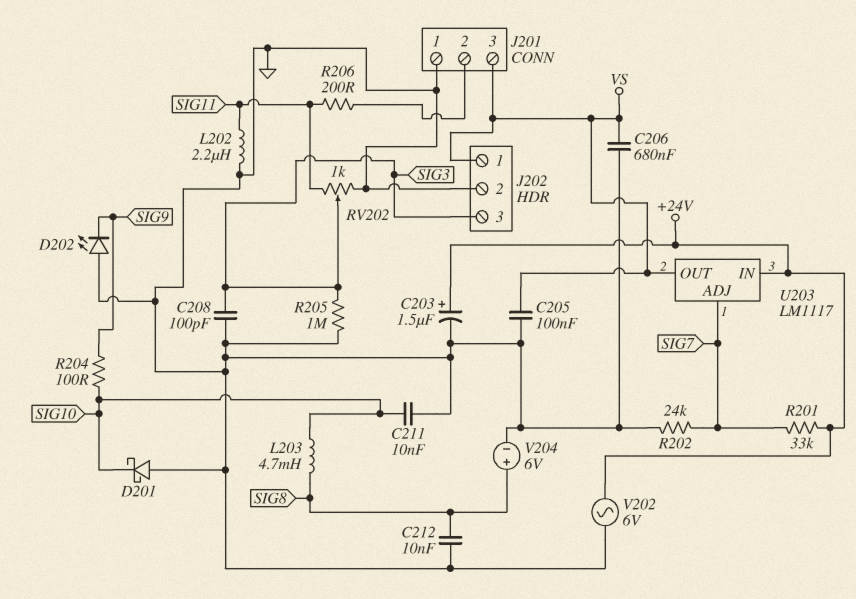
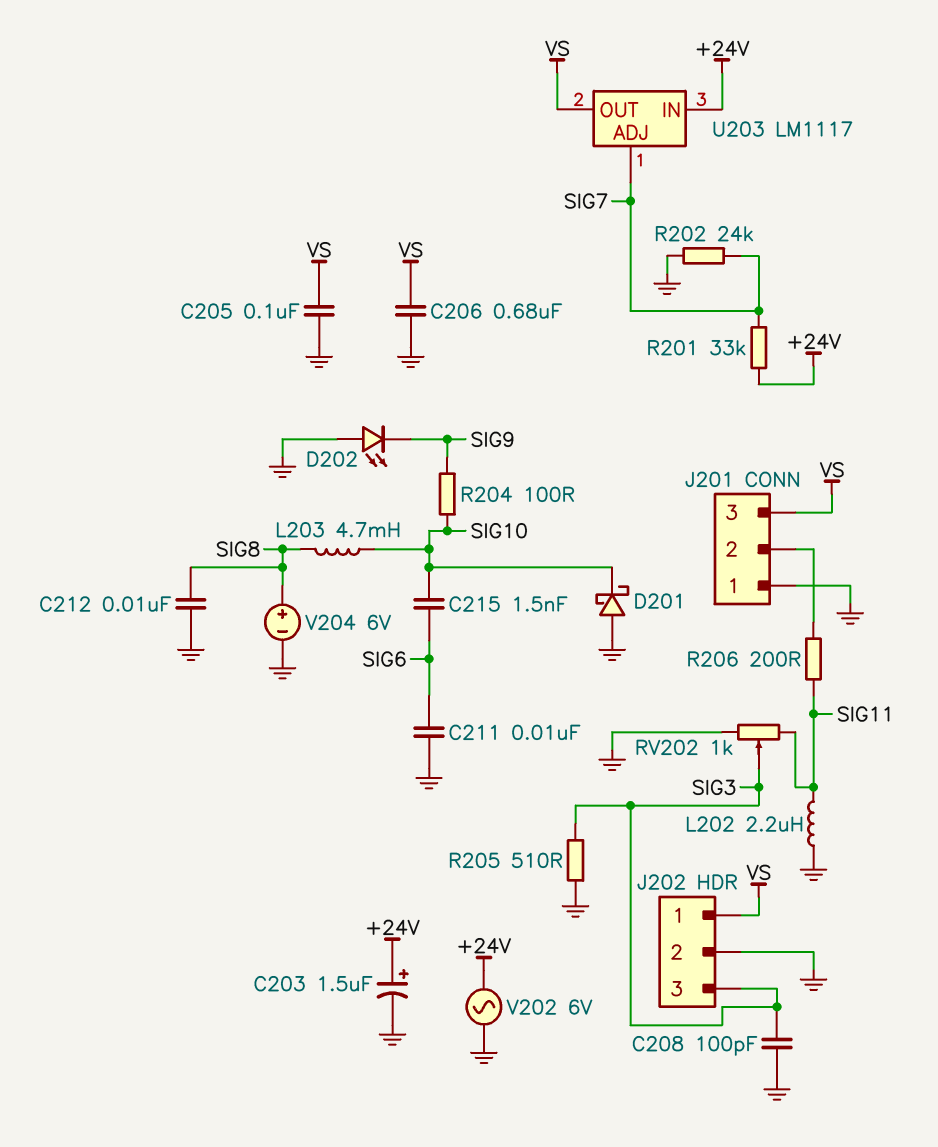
C211: 10nF (GND, SIG10) -> 10nF (GND, SIG6)
C215: none -> 1.5nF (SIG6, SIG10)
R205: 1M (GND, SIG3) -> 510 (GND, SIG3)

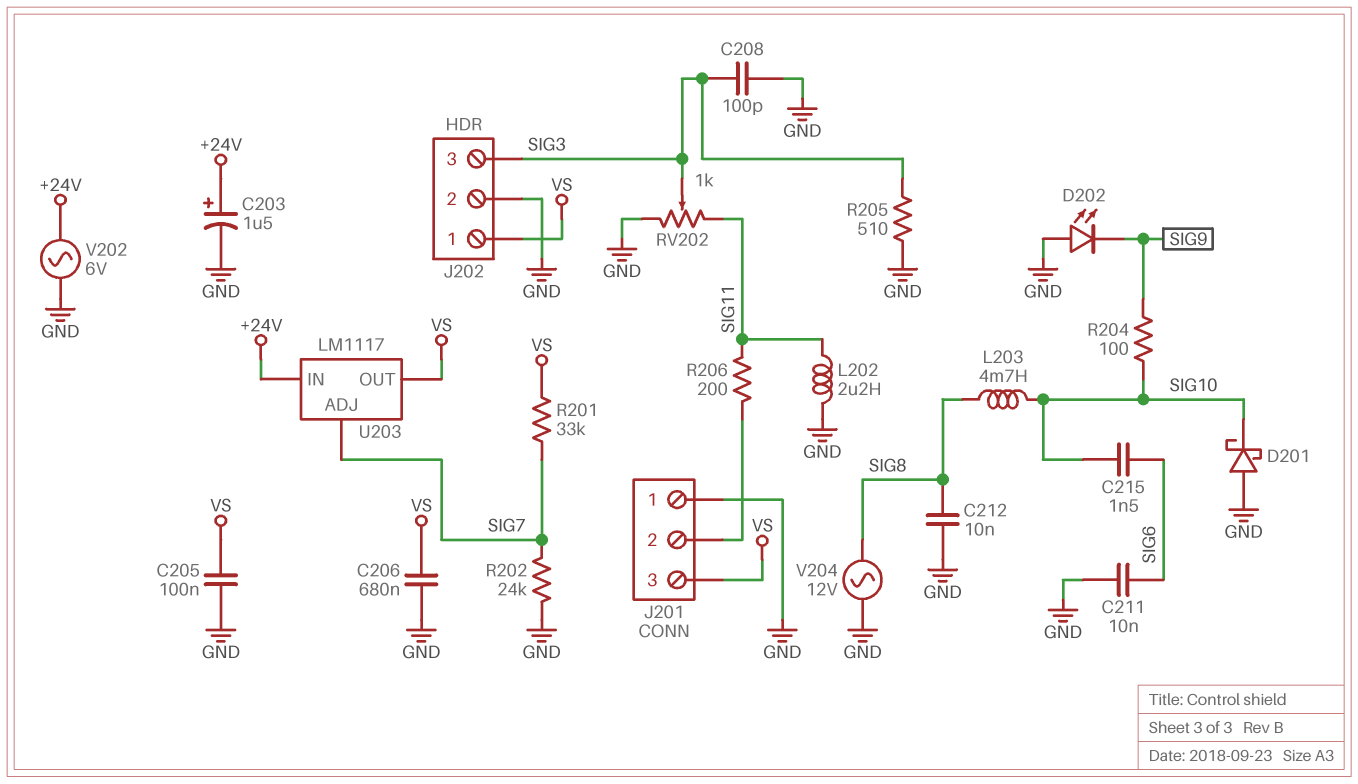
R201: 33k (+24V, SIG7) -> 33k (SIG7, VS)
V204: 6V (plus SIG8, minus GND) -> AC 12V (GND, SIG8)

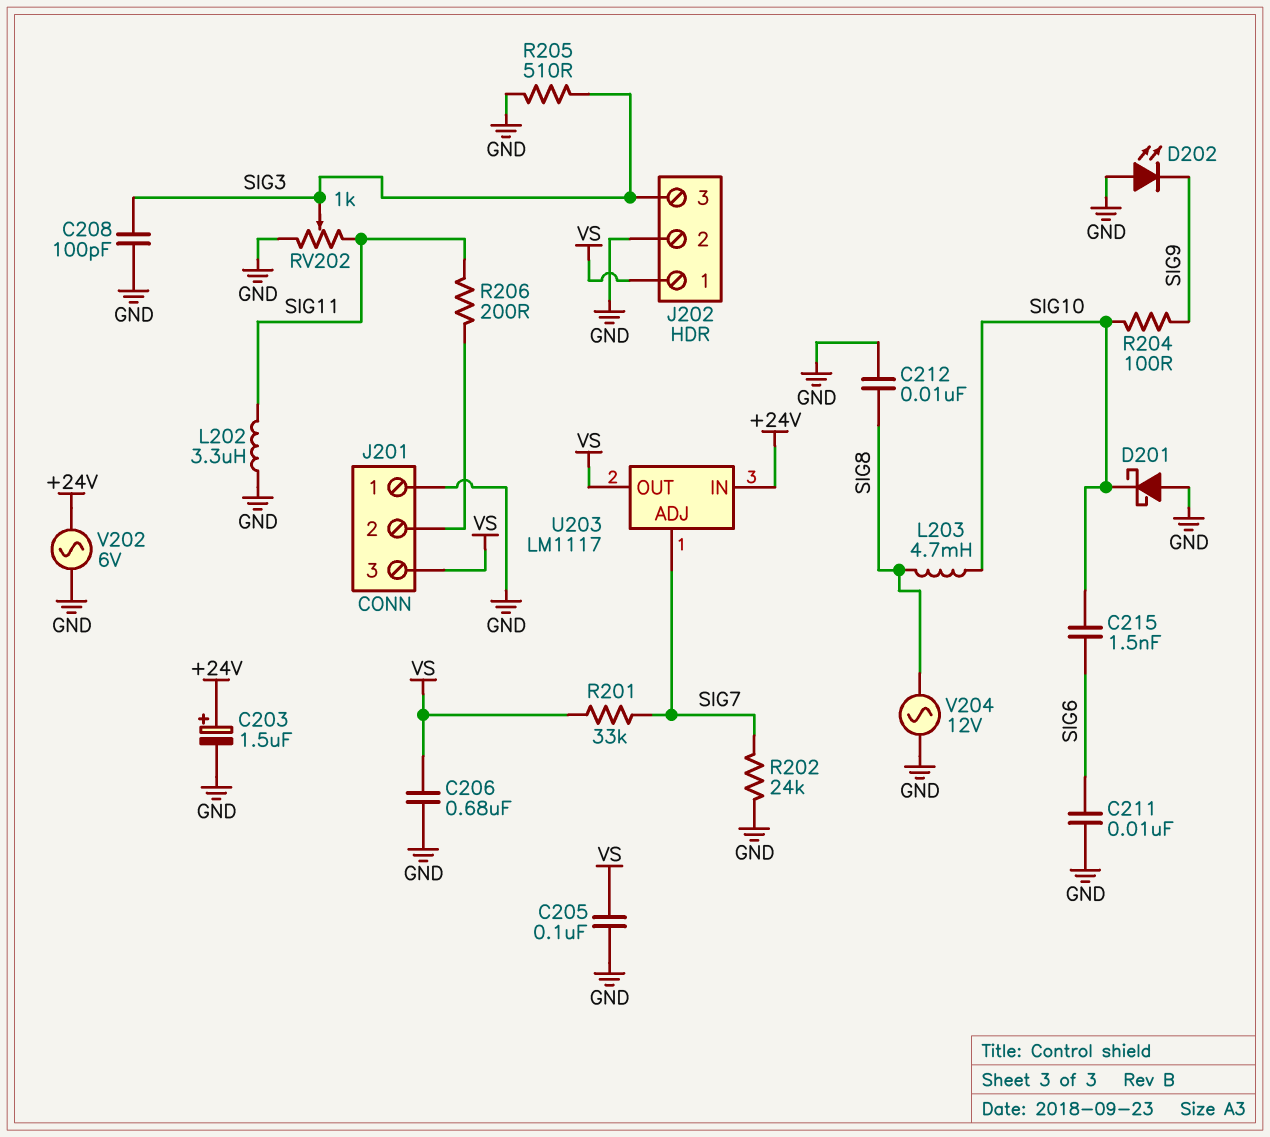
L202: 2.2uH (GND, SIG11) -> 3.3uH (GND, SIG11)

